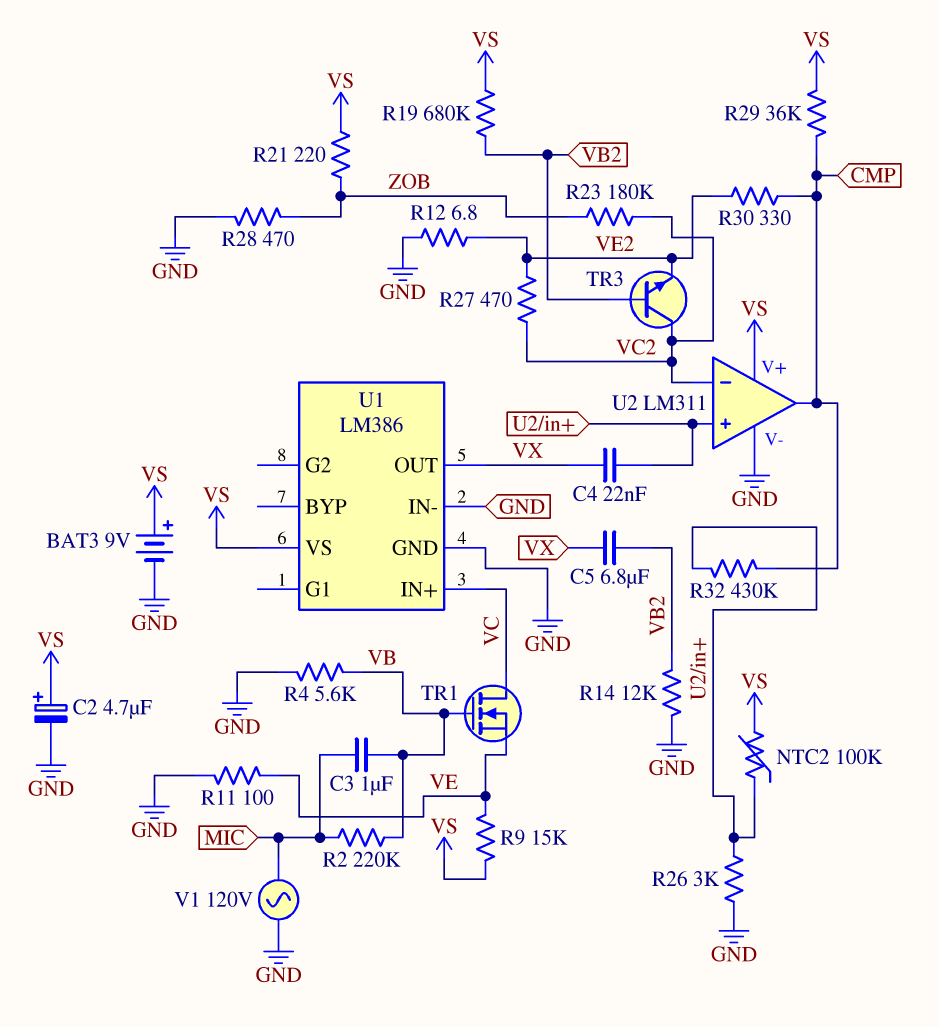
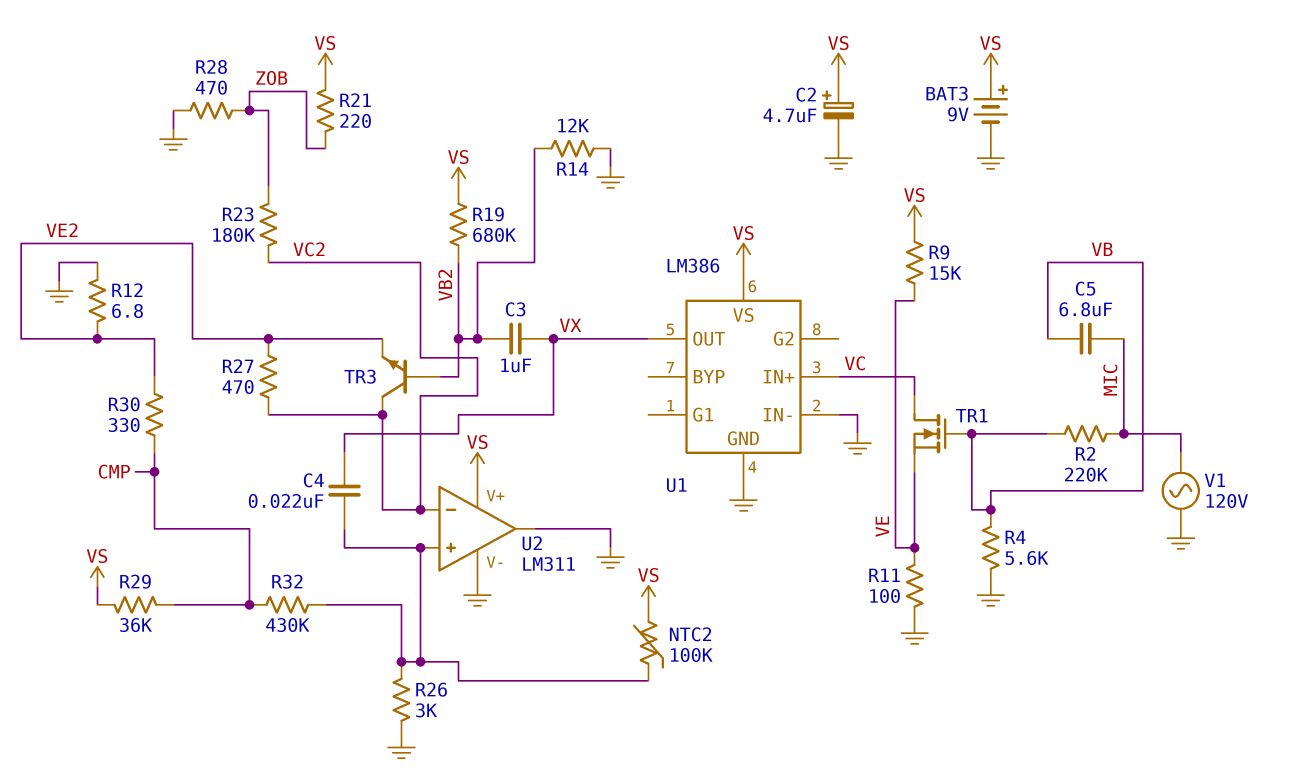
C3: 1uF (MIC, VB) -> 1uF (VB2, VX)
C5: 6.8uF (VB2, VX) -> 6.8uF (MIC, VB)
U2 pin out: CMP -> GND

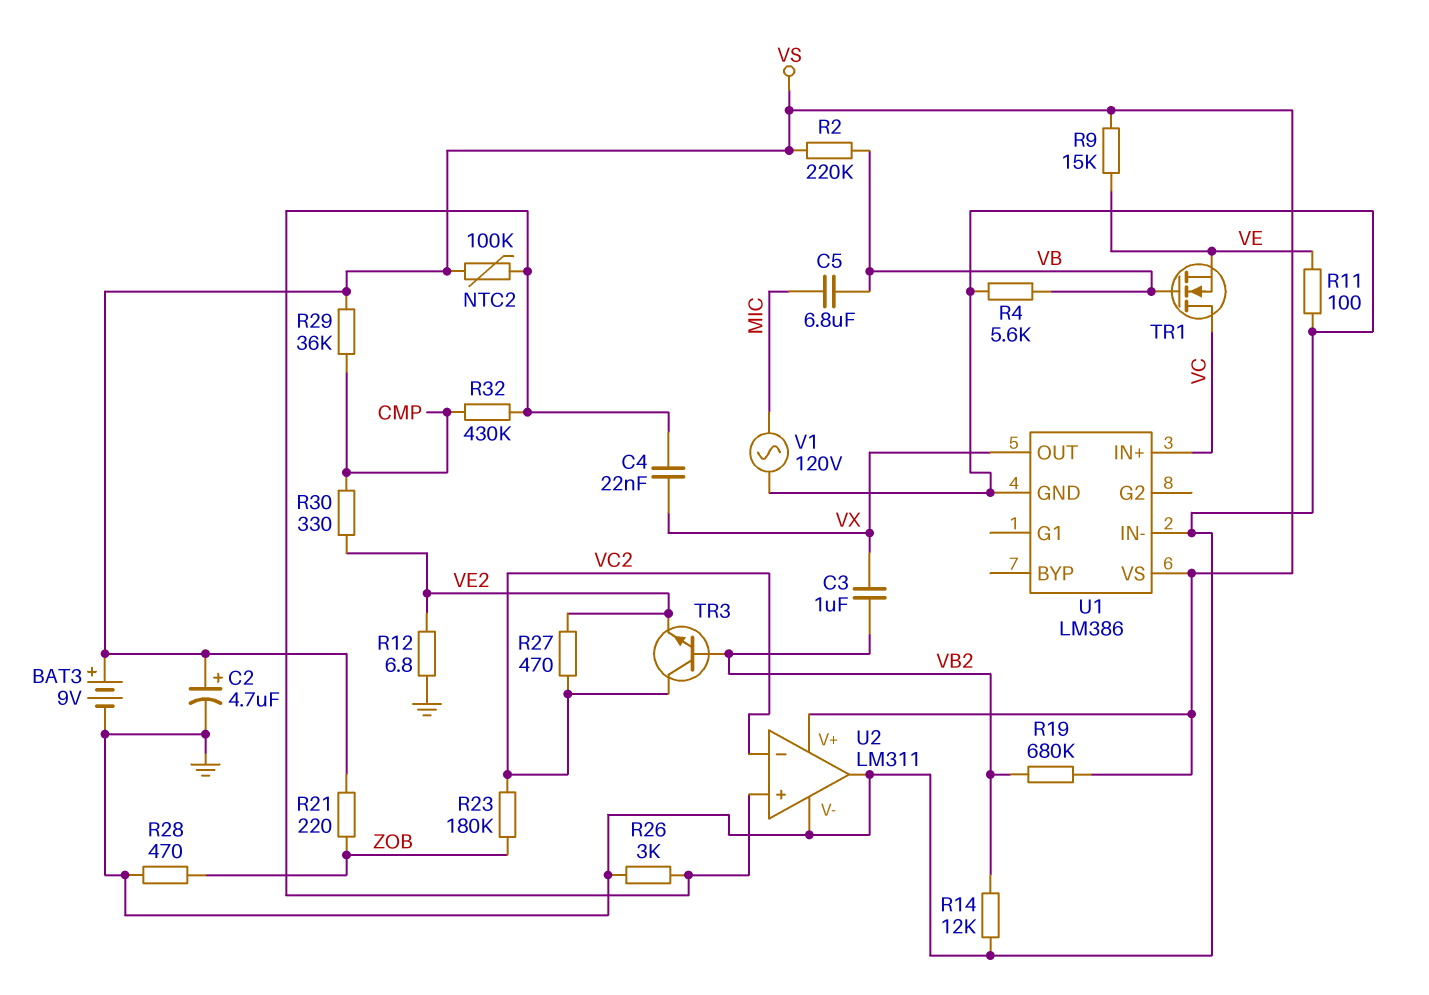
R2: 220k (MIC, VB) -> 220k (VB, VS)

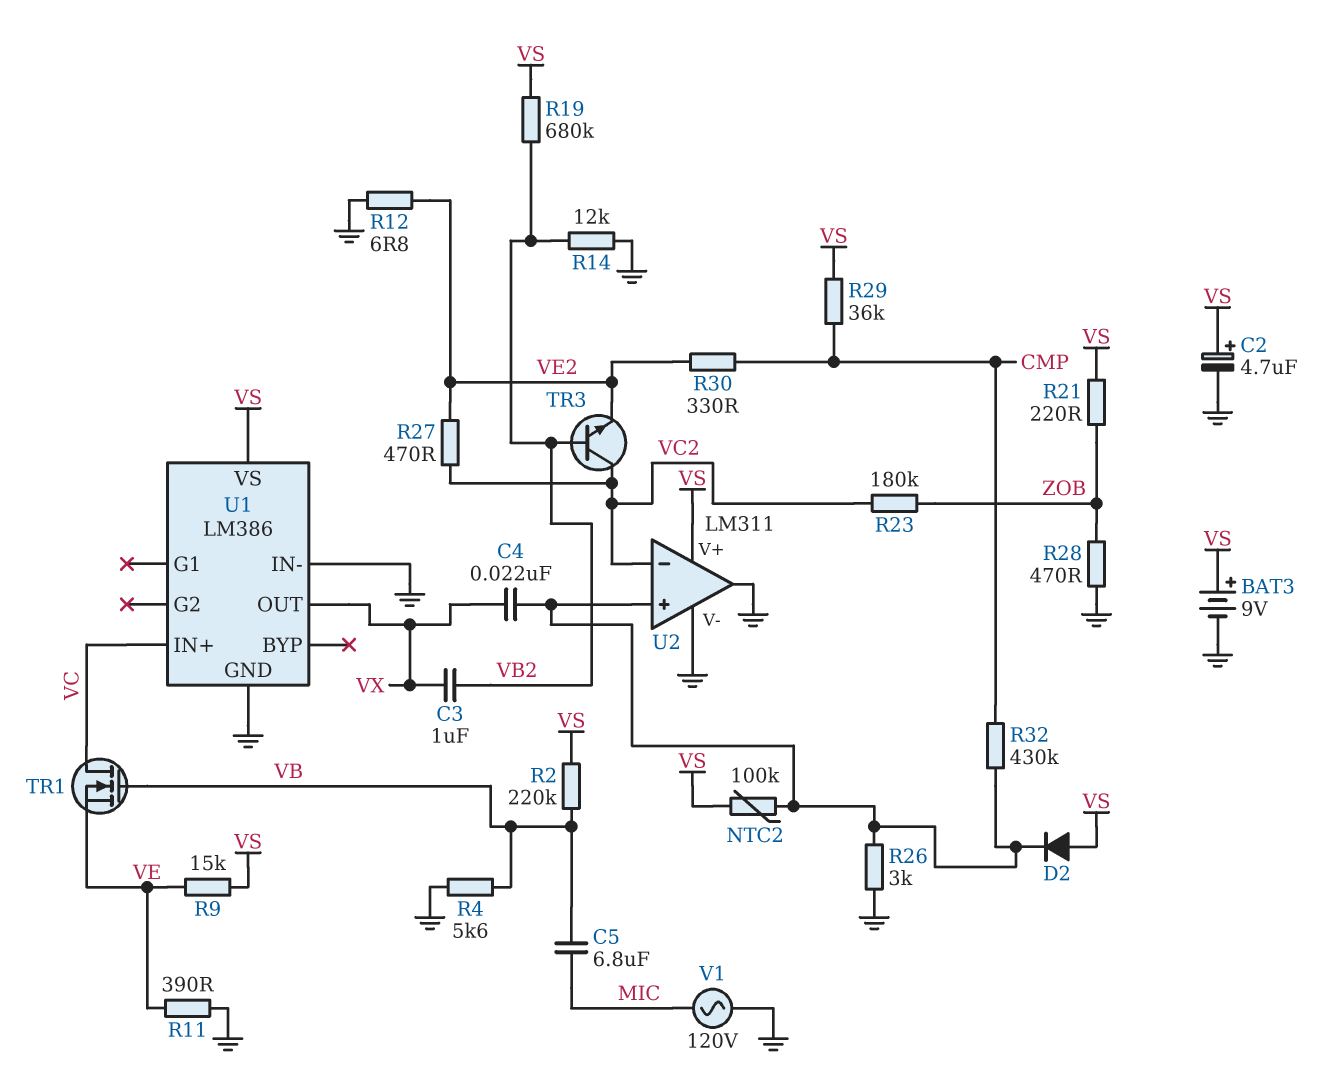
D2: none -> diode (A VS, K U2/in+)
R11: 100 (GND, VE) -> 390 (GND, VE)

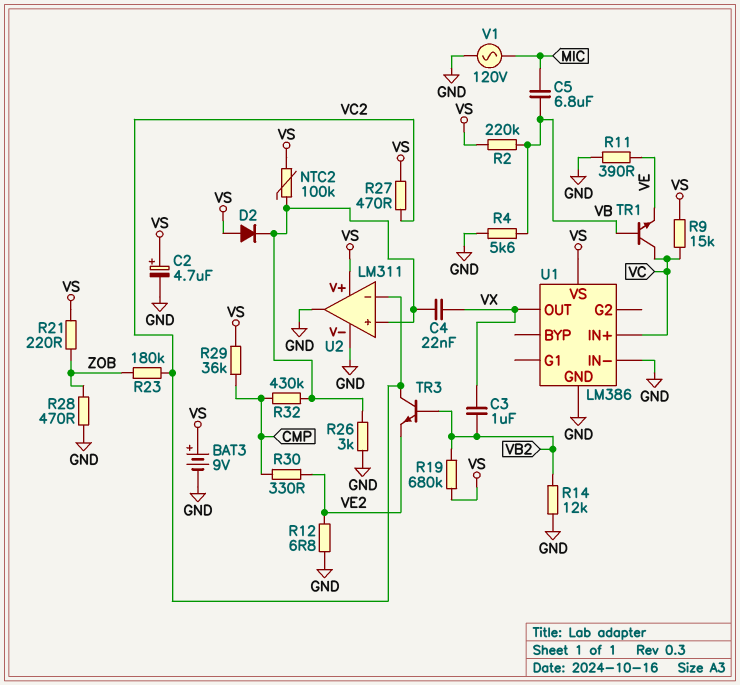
R9: 15k (VE, VS) -> 15k (VC, VS)
R27: 470 (VC2, VE2) -> 470 (VC2, VS)
TR1: NMOS (G VB, D VC, S VE) -> NPN (B VB, C VC, E VE)

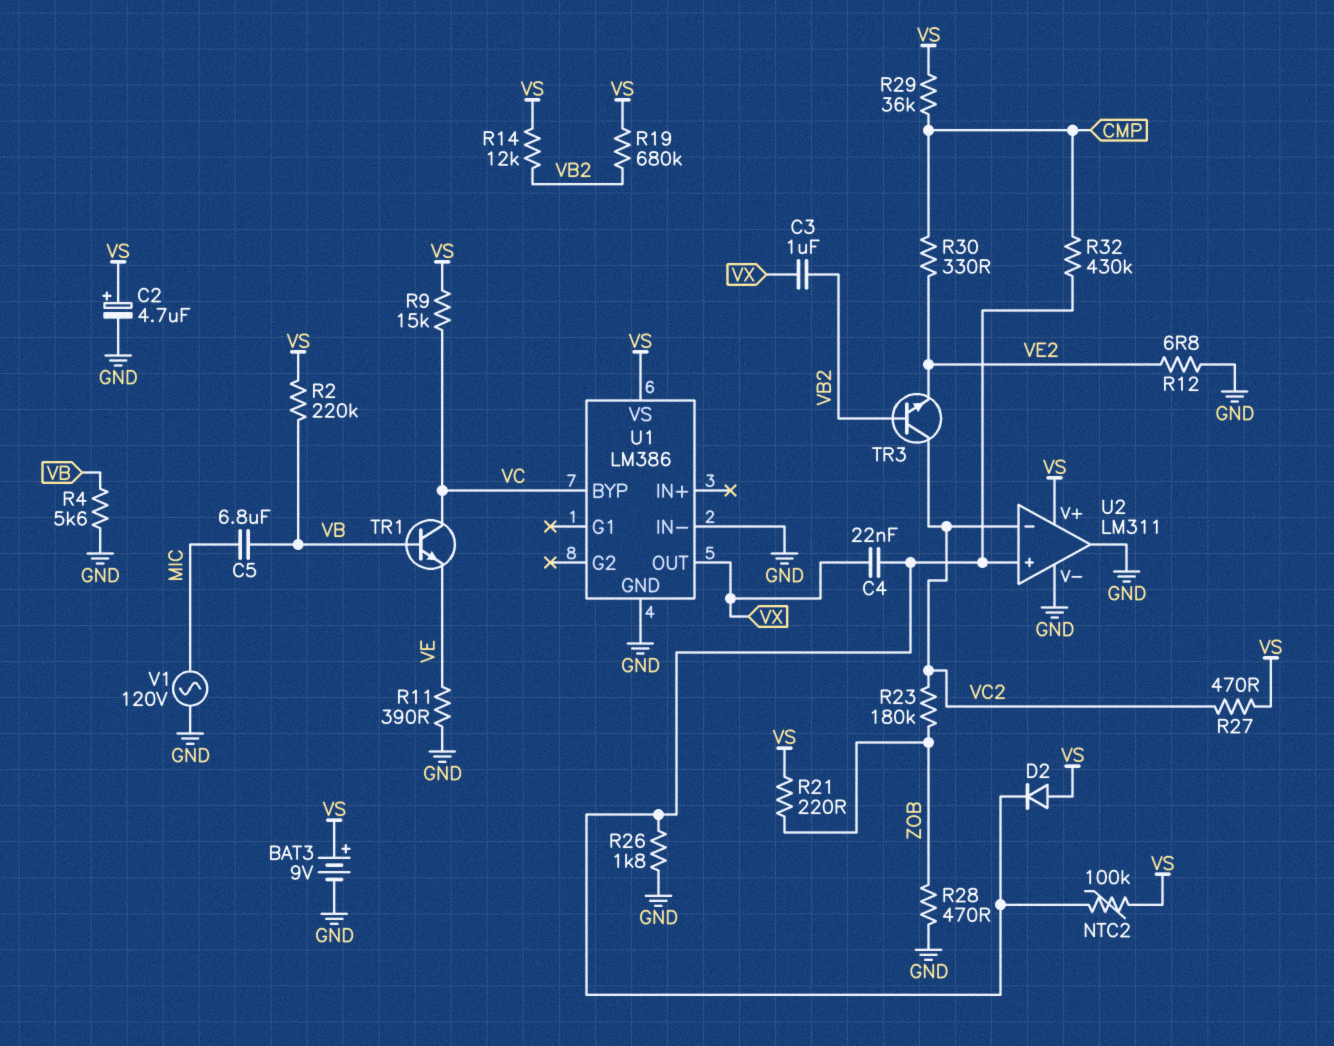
R14: 12k (GND, VB2) -> 12k (VB2, VS)
R26: 3k (GND, U2/in+) -> 1.8k (GND, U2/in+)
U1 pin BYP: none -> VC
U1 pin IN+: VC -> none

